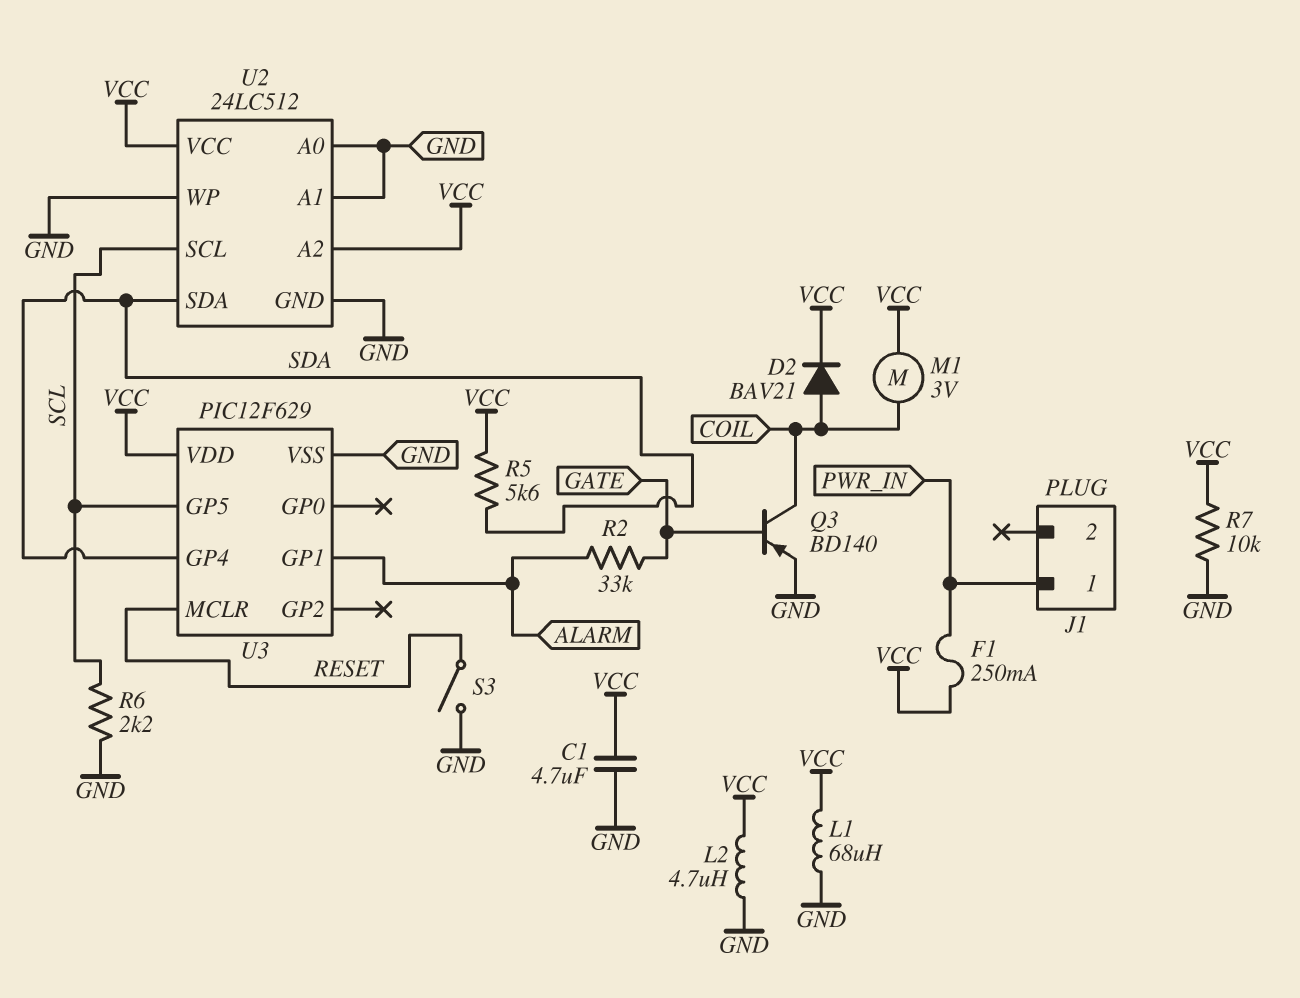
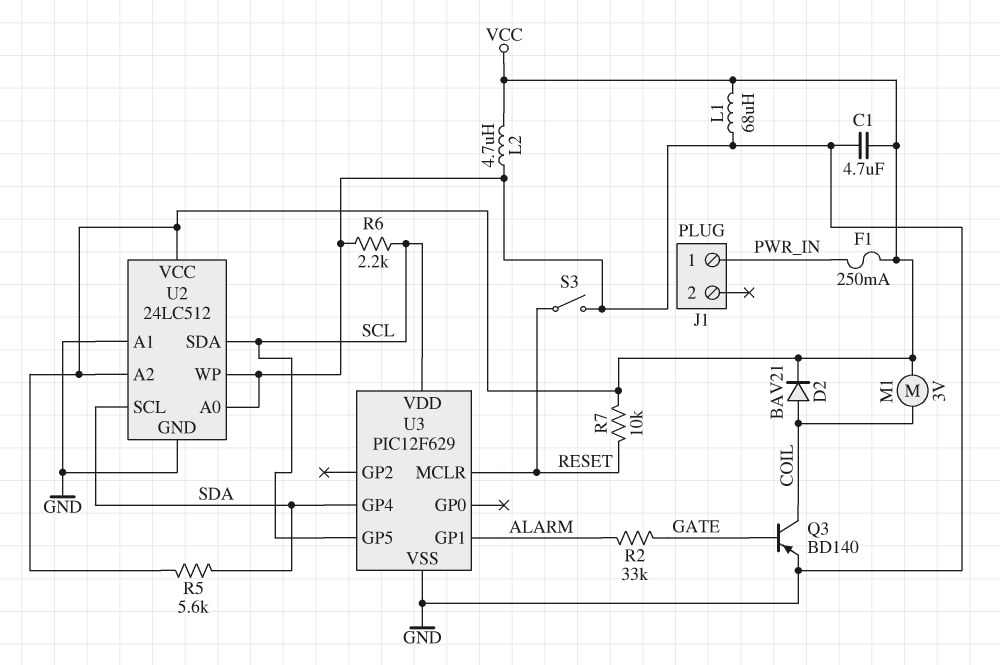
R7: 10k (GND, VCC) -> 10k (RESET, VCC)
U2 pin SCL: SCL -> SDA
U2 pin SDA: SDA -> SCL
U3 pin VDD: VCC -> SCL

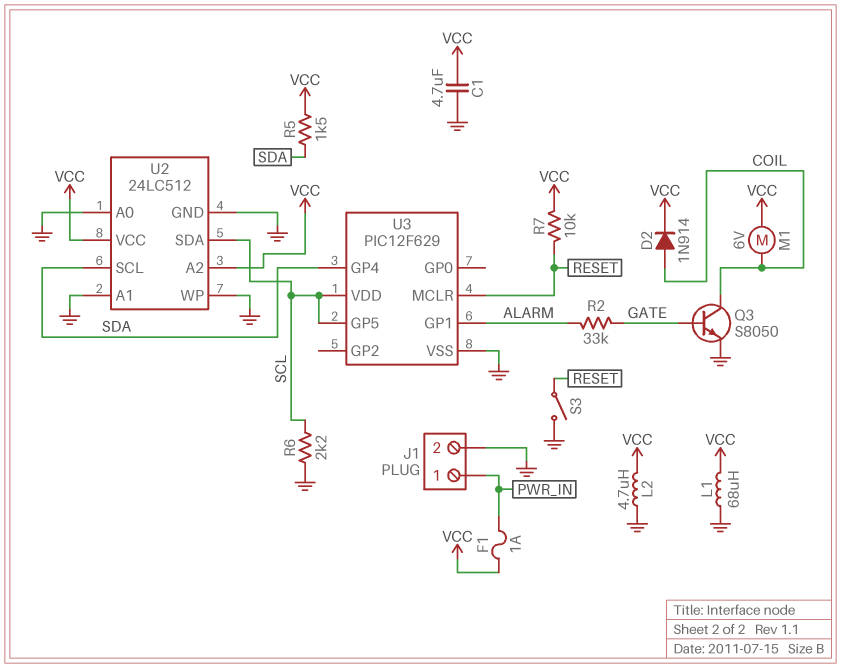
D2: diode BAV21 (A COIL, K VCC) -> diode 1N914 (A COIL, K VCC)
F1: 250mA (PWR_IN, VCC) -> 1A (PWR_IN, VCC)
J1 pin 2: none -> GND
M1: motor 3V (COIL, VCC) -> motor 6V (COIL, VCC)
Q3: PNP BD140 (B GATE, C COIL, E GND) -> NPN S8050 (B GATE, C COIL, E GND)
R5: 5.6k (SDA, VCC) -> 1.5k (SDA, VCC)

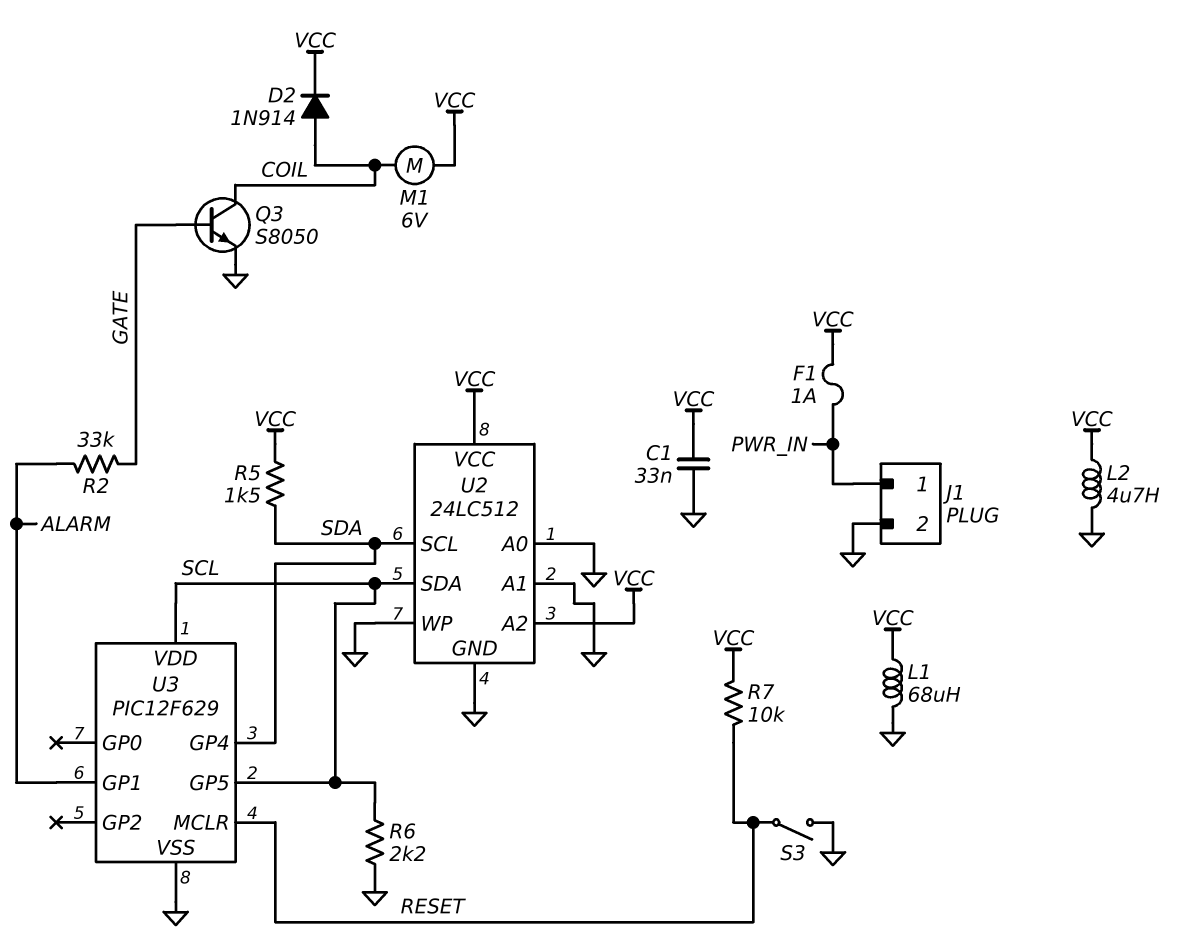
C1: 4.7uF (GND, VCC) -> 33nF (GND, VCC)

